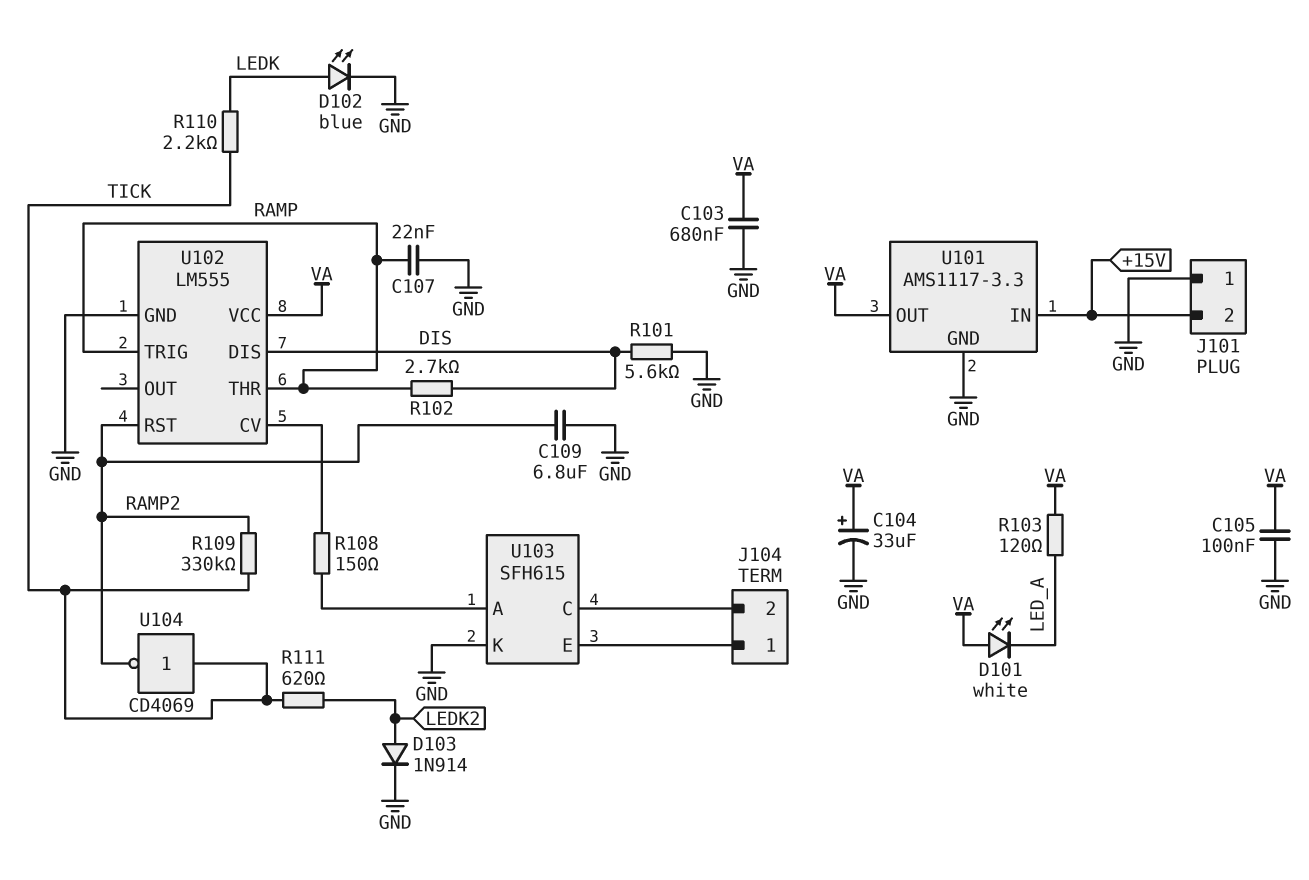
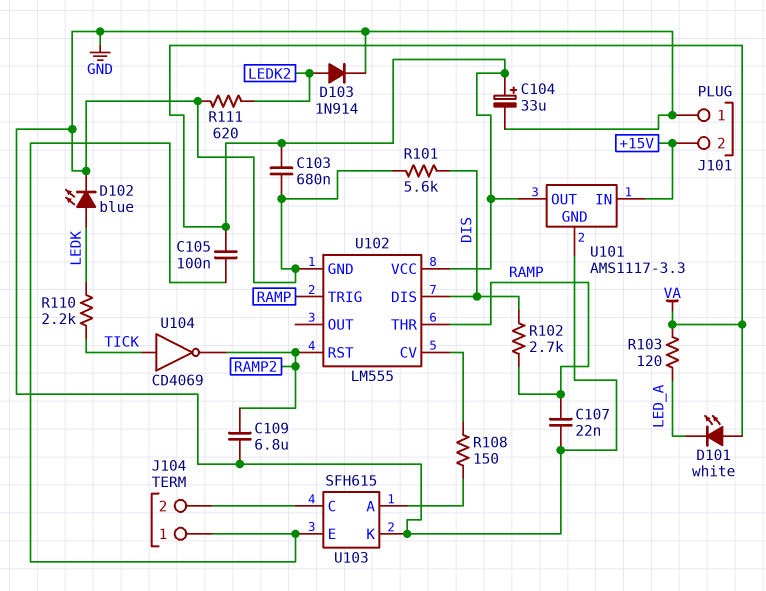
C105: 100nF (GND, VA) -> 100nF (J104/1, VA)
R109: 330k (RAMP2, TICK) -> none
R111: 620 (LEDK2, TICK) -> 620 (GND, LEDK2)

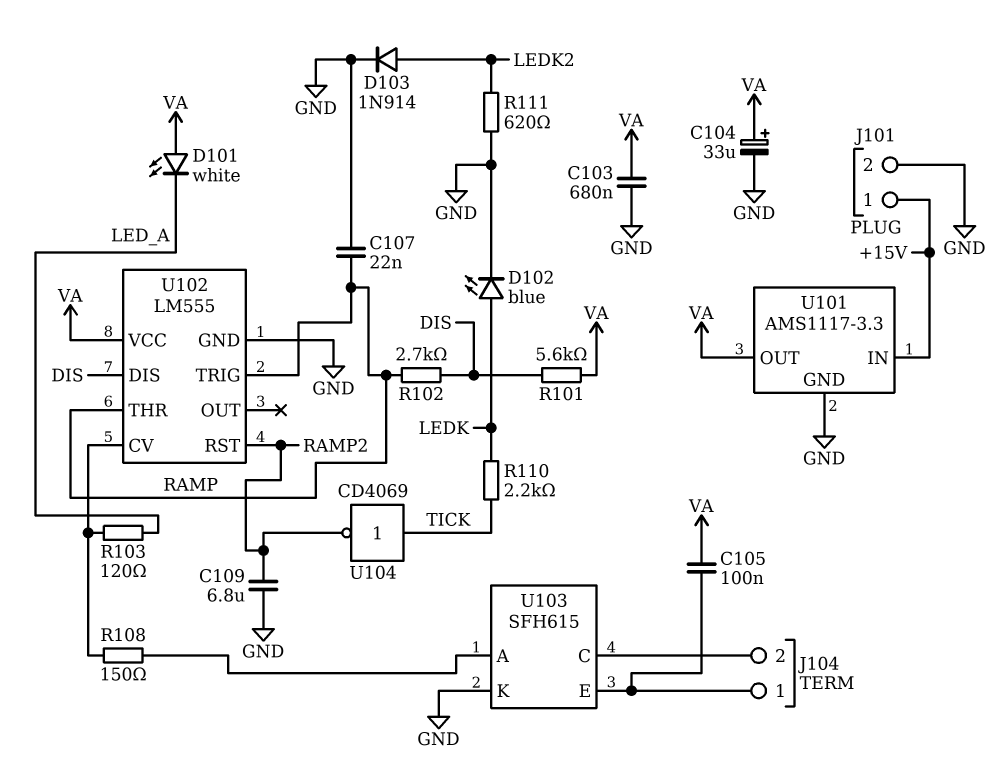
J101 pin 1: GND -> +15V
J101 pin 2: +15V -> GND
R101: 5.6k (DIS, GND) -> 5.6k (DIS, VA)
R103: 120 (LED_A, VA) -> 120 (LED_A, U102/CV)

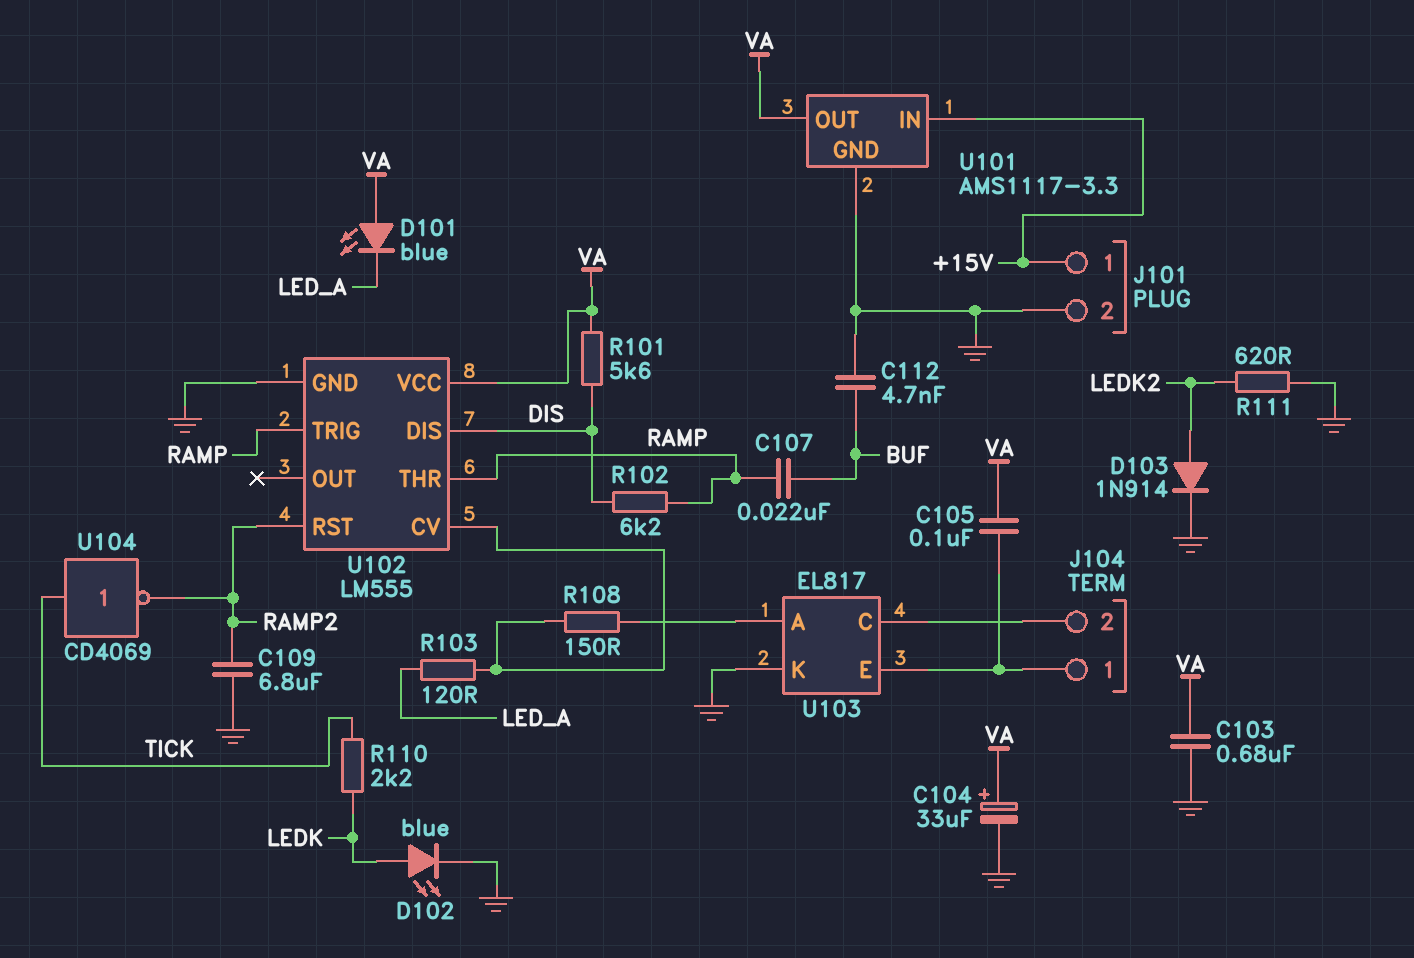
C107: 22nF (GND, RAMP) -> 22nF (BUF, RAMP)
C112: none -> 4.7nF (BUF, GND)
D101: LED white (A VA, K LED_A) -> LED blue (A VA, K LED_A)
R102: 2.7k (DIS, RAMP) -> 6.2k (DIS, RAMP)
U103: SFH615 -> EL817

